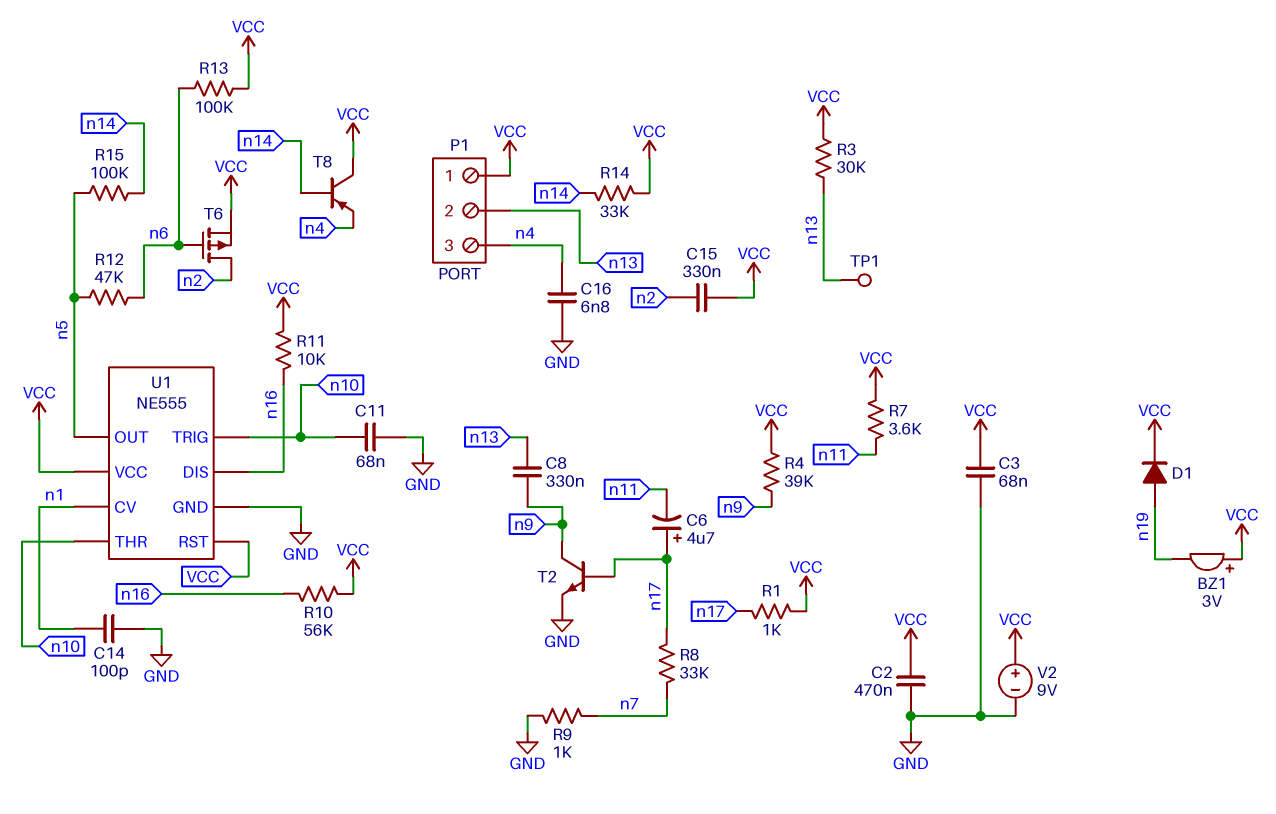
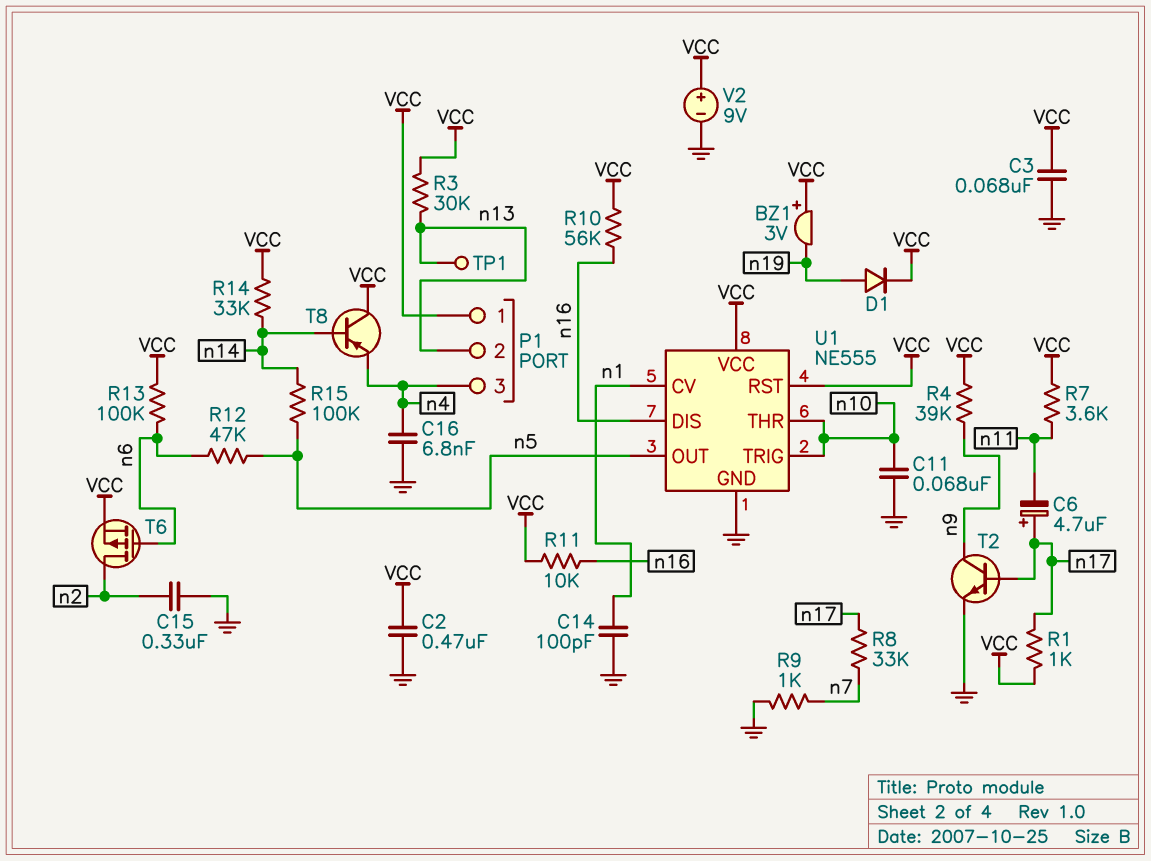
C8: 330nF (n9, n13) -> none
C15: 330nF (VCC, n2) -> 330nF (GND, n2)

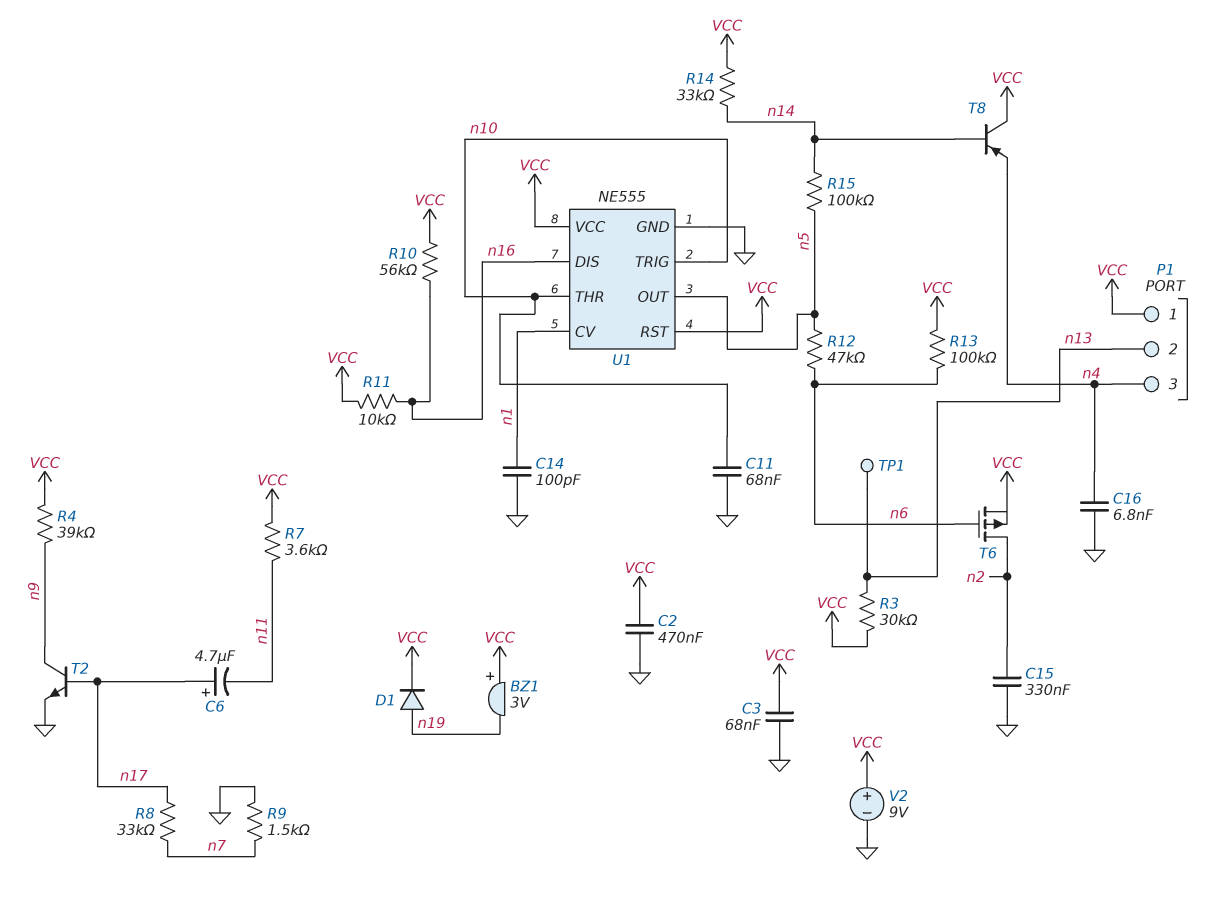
R1: 1k (VCC, n17) -> none
R9: 1k (GND, n7) -> 1.5k (GND, n7)

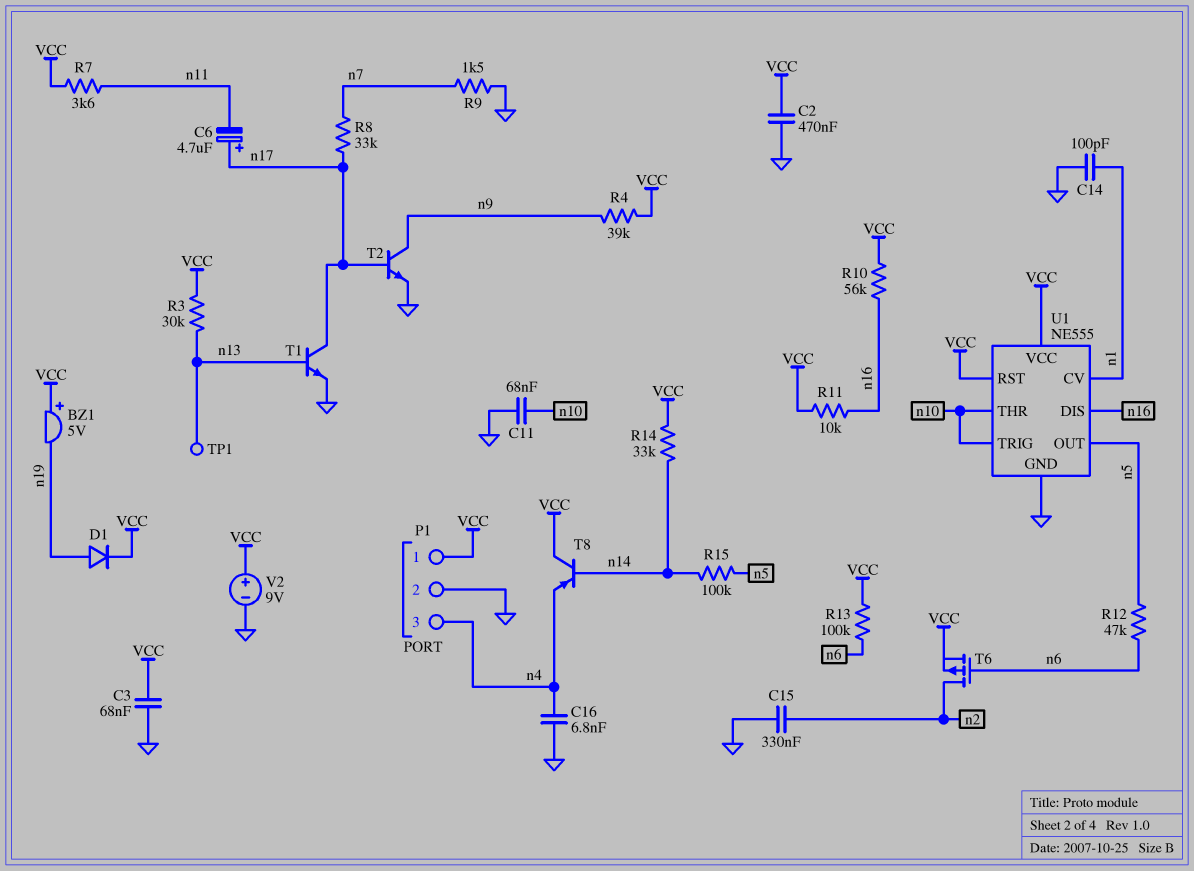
BZ1: buzzer 3V (plus VCC, minus n19) -> buzzer 5V (plus VCC, minus n19)
P1 pin 2: n13 -> GND
T1: none -> NPN (B n13, C n17, E GND)

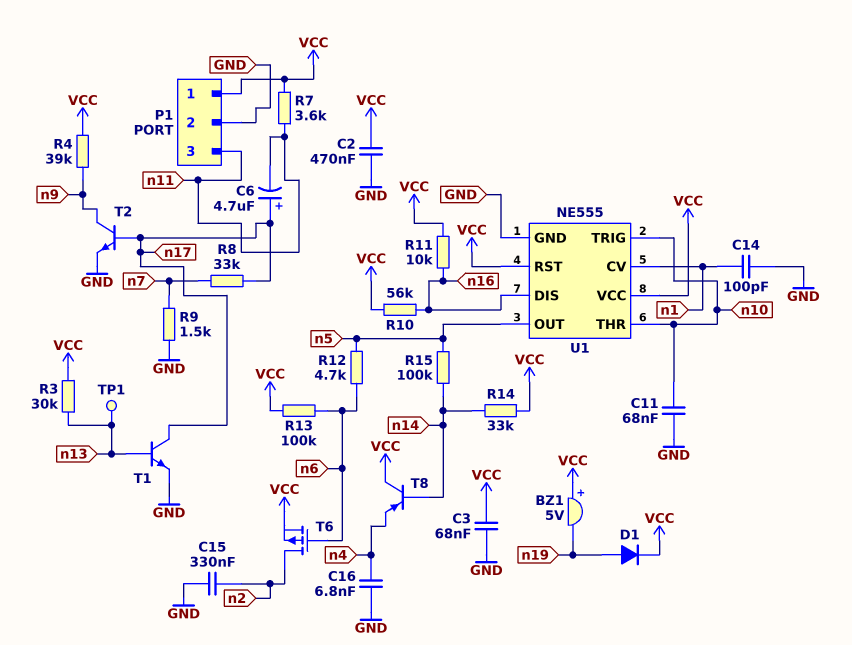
P1 pin 3: n4 -> n11
R12: 47k (n5, n6) -> 4.7k (n5, n6)
V2: 9V (plus VCC, minus GND) -> none

